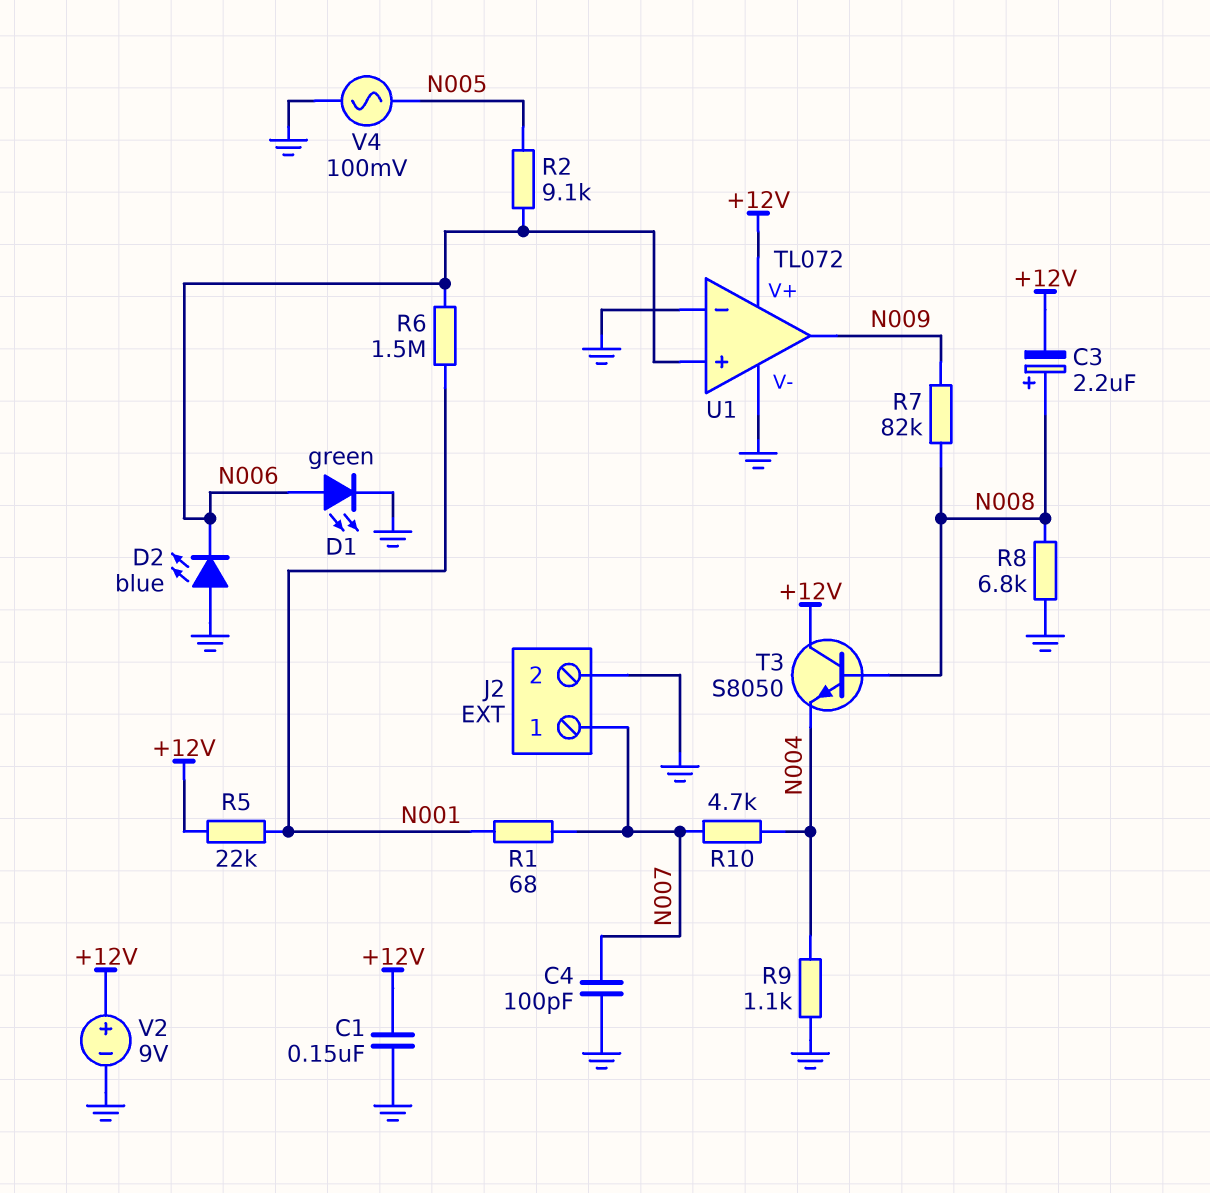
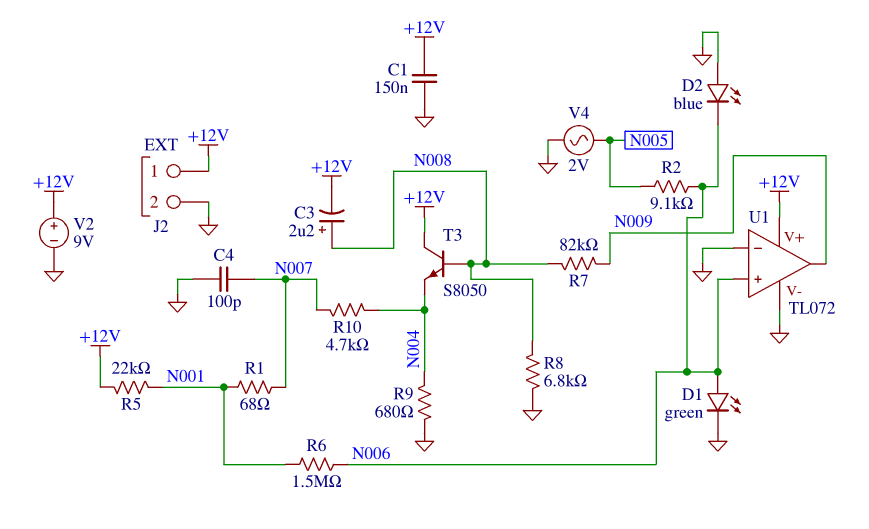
J2 pin 1: N007 -> +12V
R9: 1.1k (GND, N004) -> 680 (GND, N004)
V4: AC 100mV (GND, N005) -> AC 2V (GND, N005)

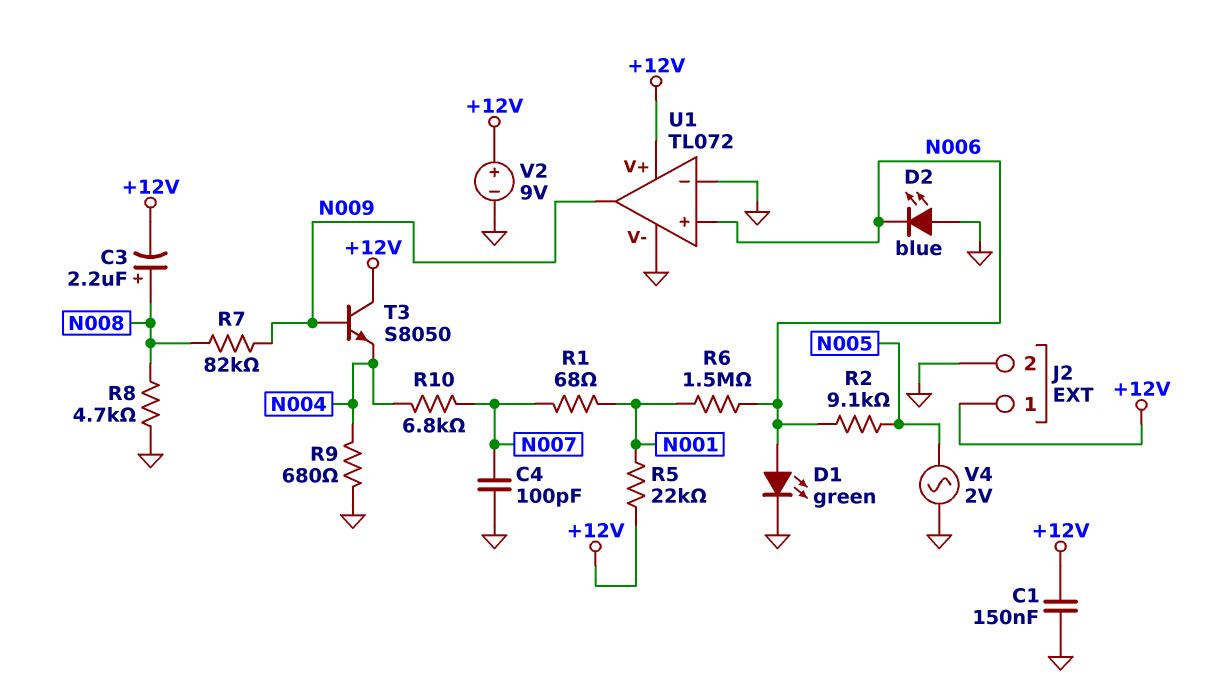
R8: 6.8k (GND, N008) -> 4.7k (GND, N008)
R10: 4.7k (N004, N007) -> 6.8k (N004, N007)
T3: NPN S8050 (B N008, C +12V, E N004) -> NPN S8050 (B N009, C +12V, E N004)

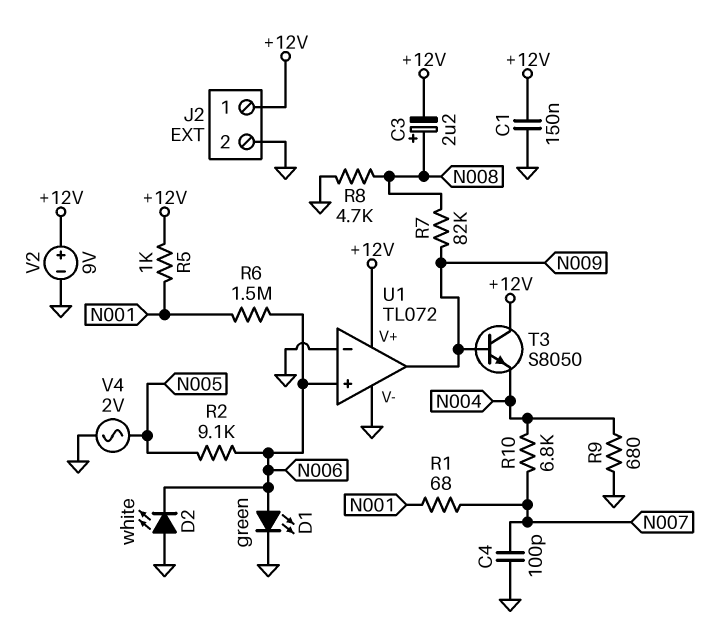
D2: LED blue (A GND, K N006) -> LED white (A GND, K N006)
R5: 22k (+12V, N001) -> 1k (+12V, N001)

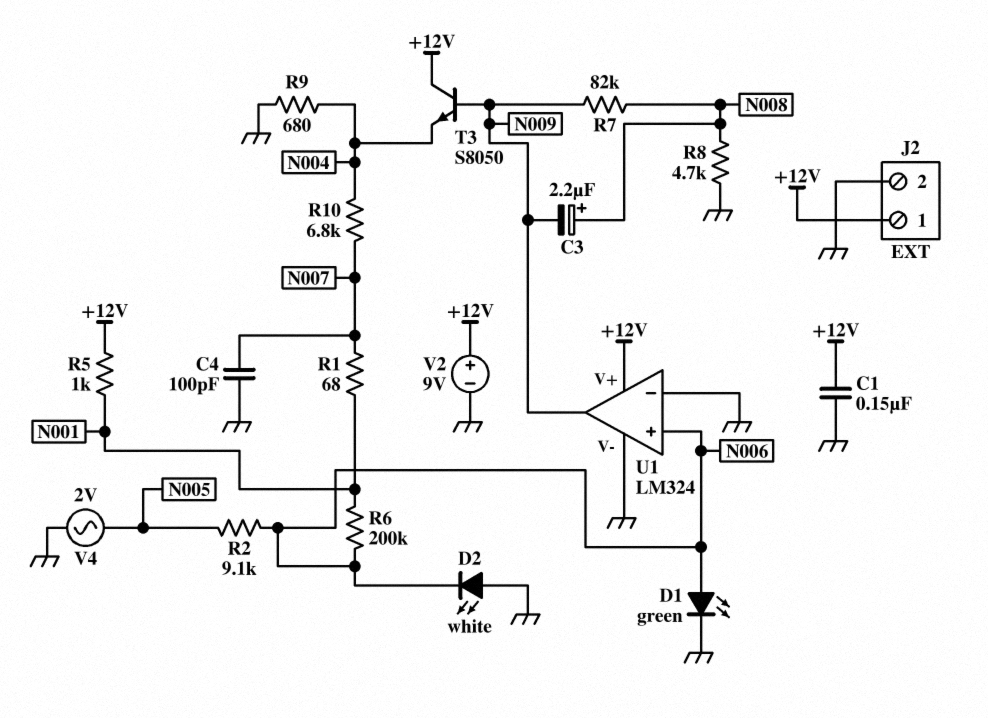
C3: 2.2uF (plus N008, minus +12V) -> 2.2uF (plus N008, minus N009)
R6: 1.5M (N001, N006) -> 200k (N001, N006)
U1: TL072 -> LM324

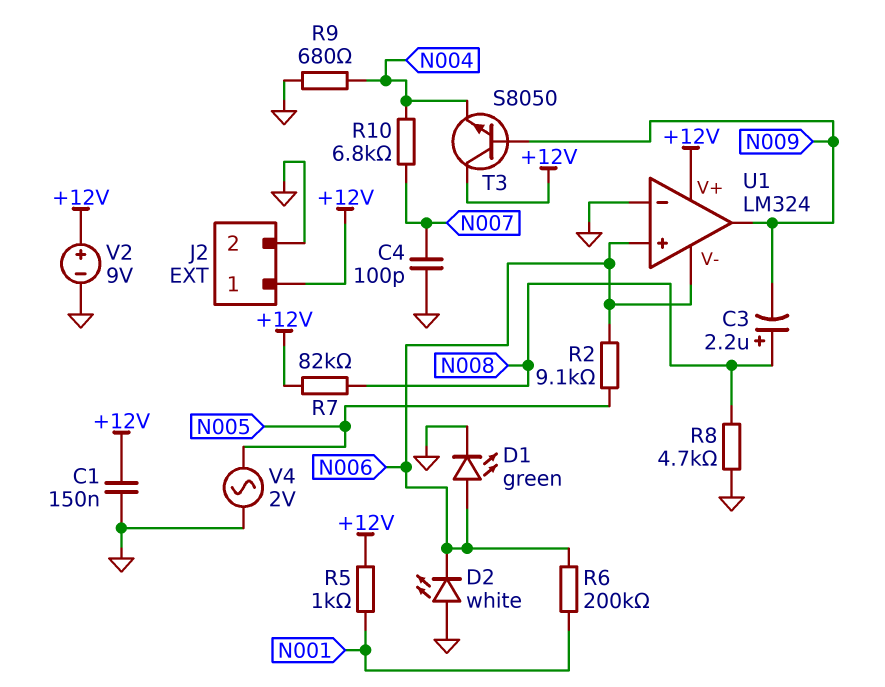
R1: 68 (N001, N007) -> none
R7: 82k (N008, N009) -> 82k (+12V, N008)
U1 pin V-: GND -> N006

